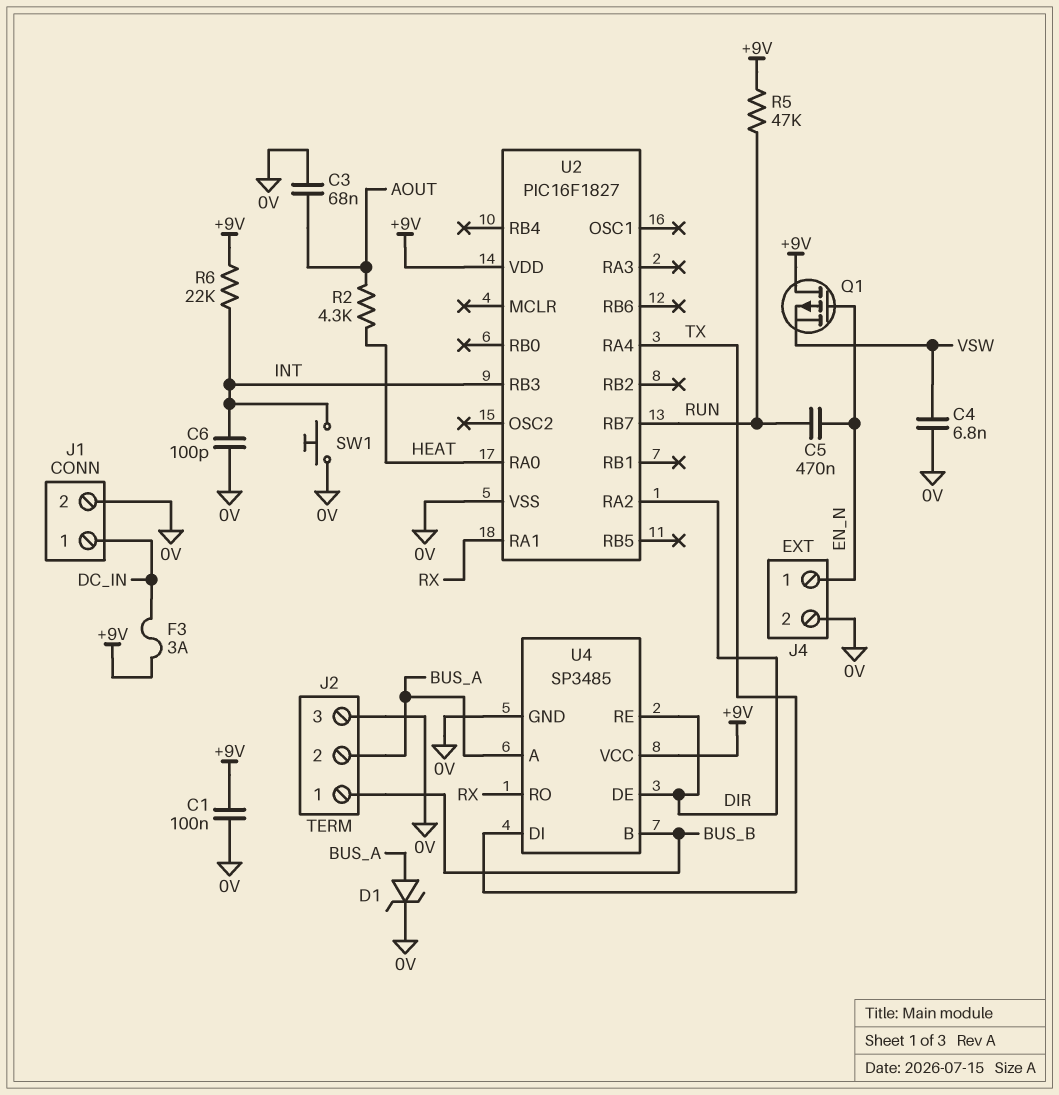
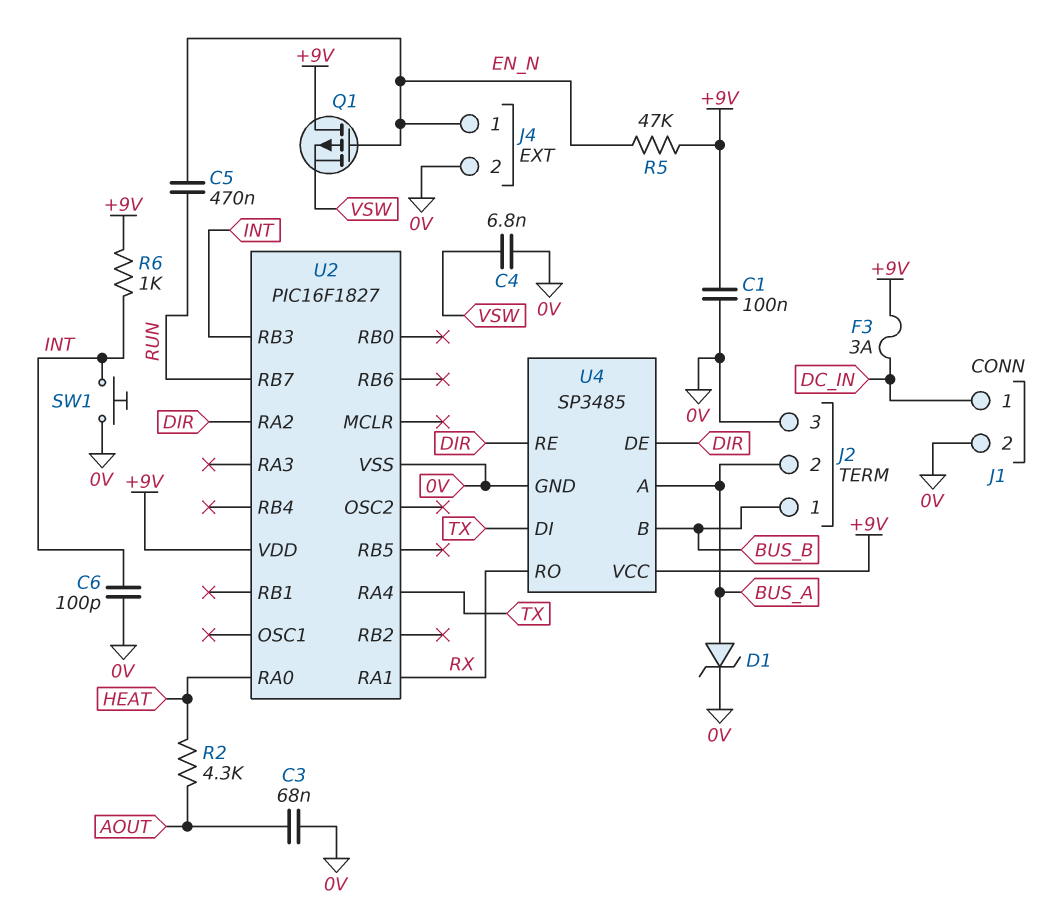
R5: 47k (+9V, RUN) -> 47k (+9V, EN_N)
R6: 22k (+9V, INT) -> 1k (+9V, INT)

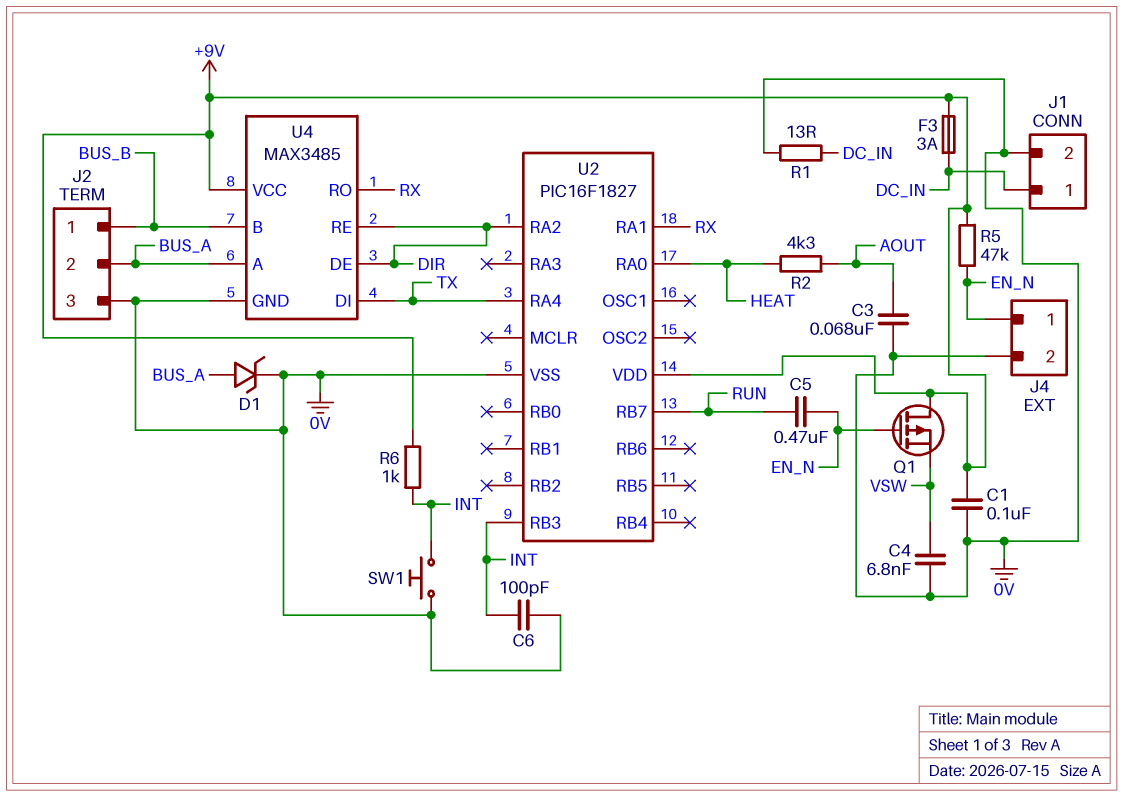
R1: none -> 13 (0V, DC_IN)
U4: SP3485 -> MAX3485

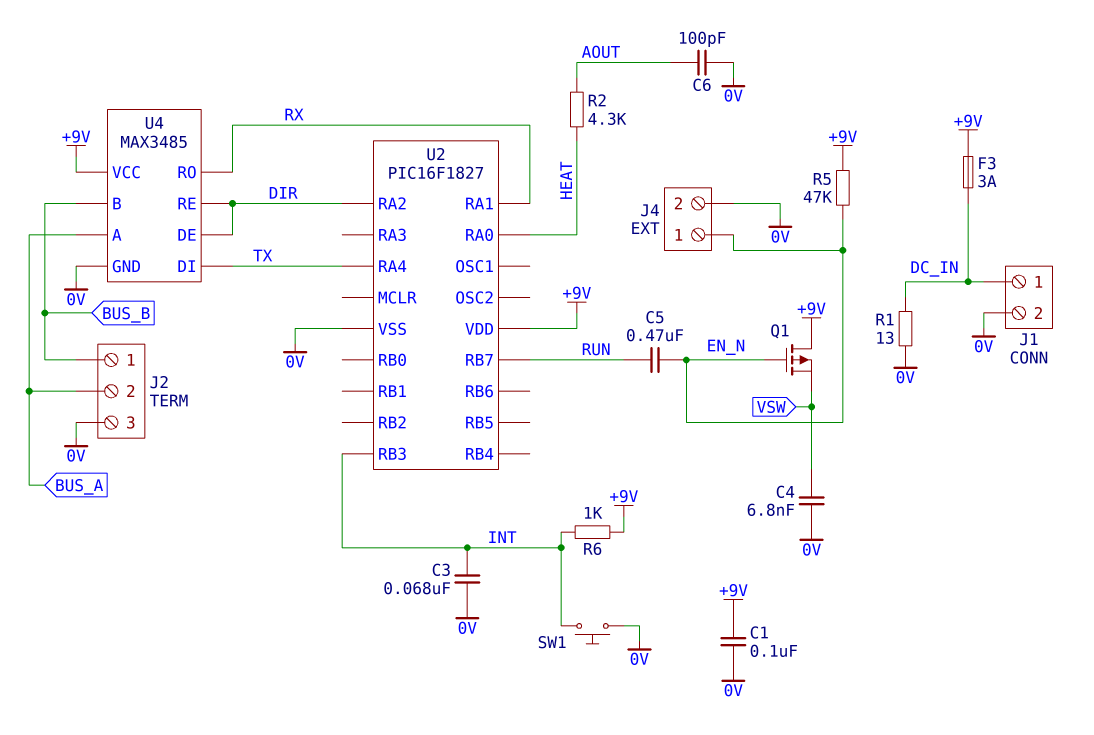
C3: 68nF (0V, AOUT) -> 68nF (0V, INT)
C6: 100pF (0V, INT) -> 100pF (0V, AOUT)
D1: zener (A BUS_A, K 0V) -> none

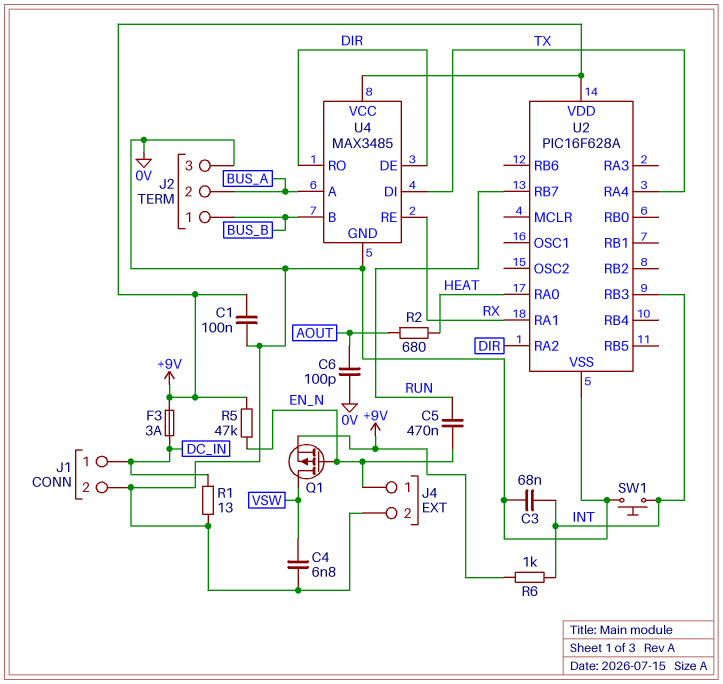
Q1: PMOS (G EN_N, D +9V, S VSW) -> PMOS (G EN_N, D VSW, S +9V)
R2: 4.3k (AOUT, HEAT) -> 680 (AOUT, HEAT)
U2: PIC16F1827 -> PIC16F628A
U4 pin RE: DIR -> RX
U4 pin RO: RX -> DIR

